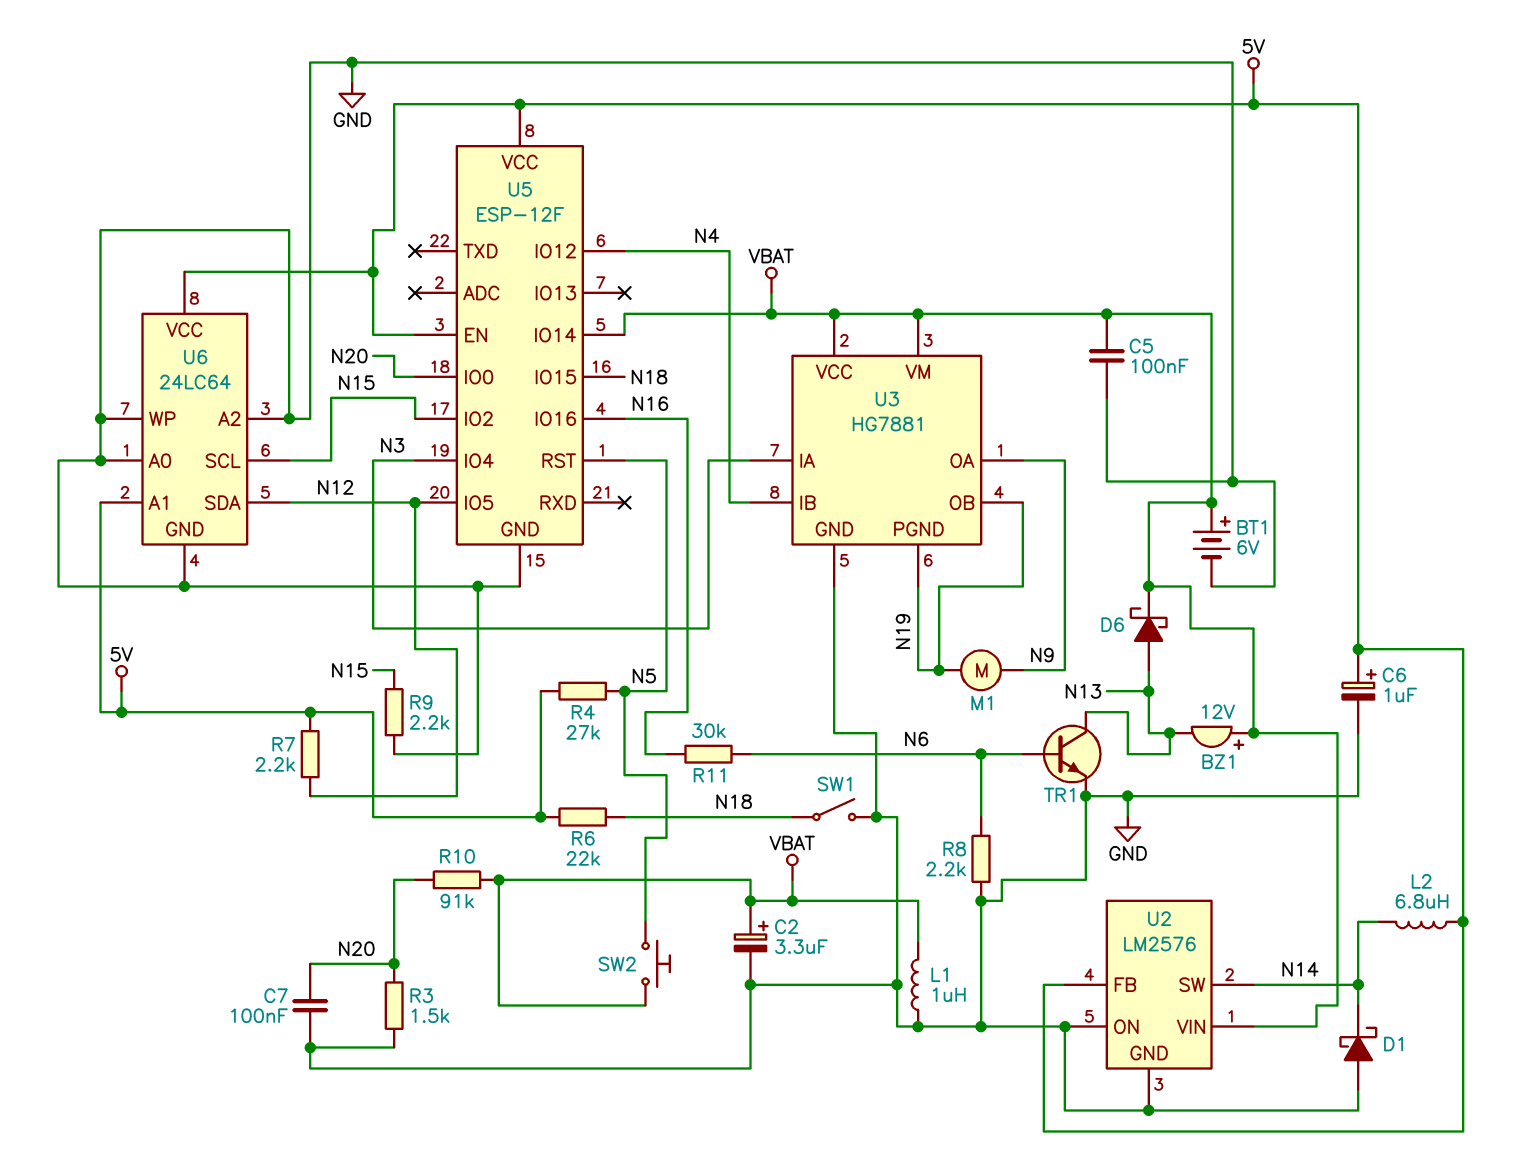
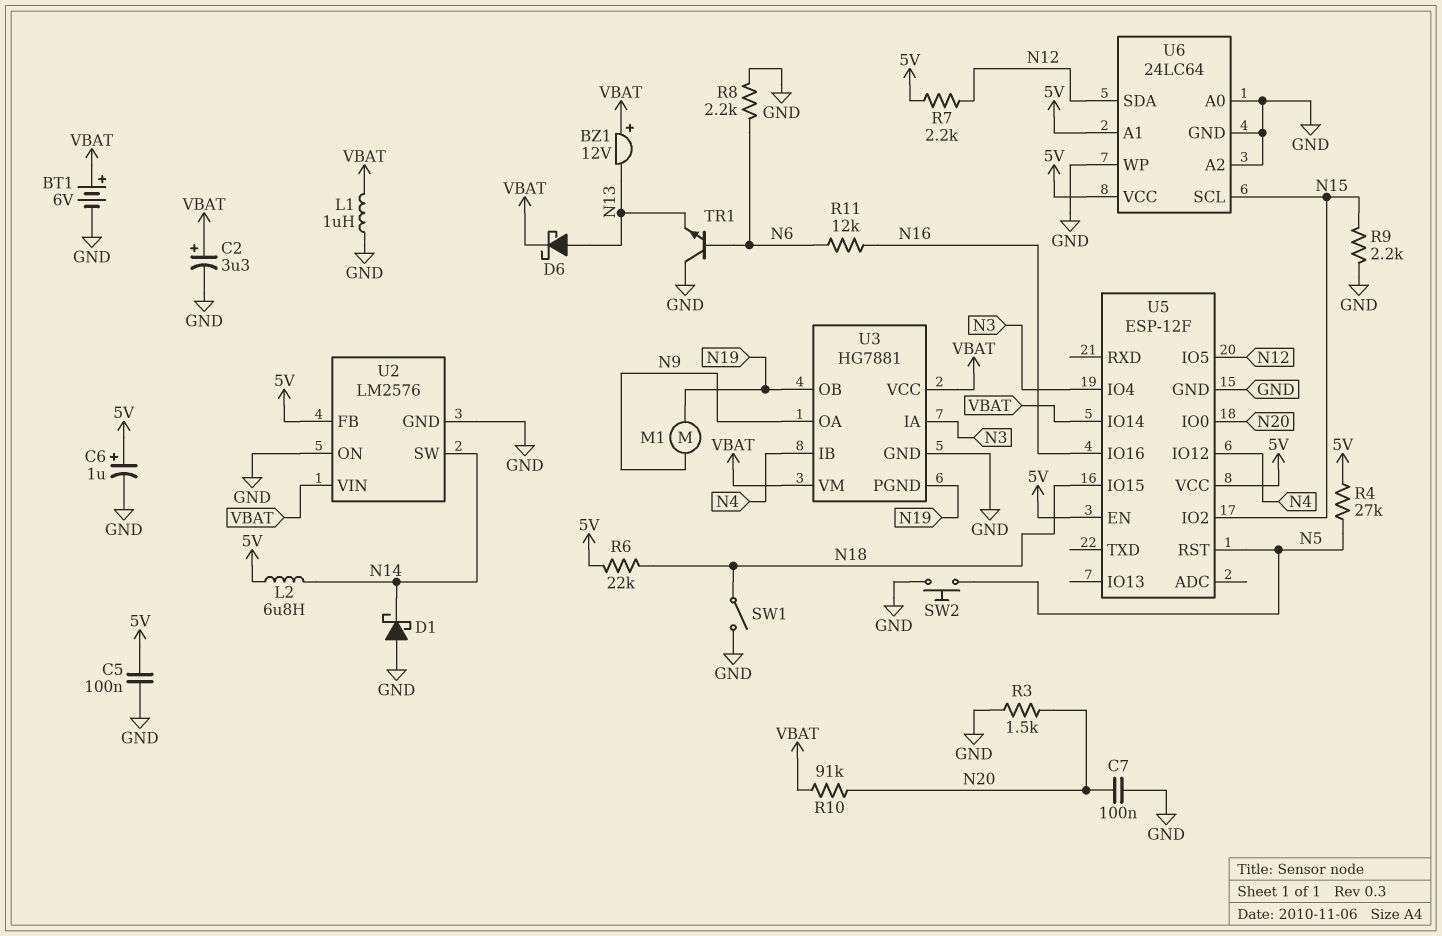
C5: 100nF (GND, VBAT) -> 100nF (5V, GND)
R11: 30k (N6, N16) -> 12k (N6, N16)
SW2: button (N5, VBAT) -> button (GND, N5)
TR1: NPN (B N6, C N13, E GND) -> NPN (B N6, C GND, E N13)

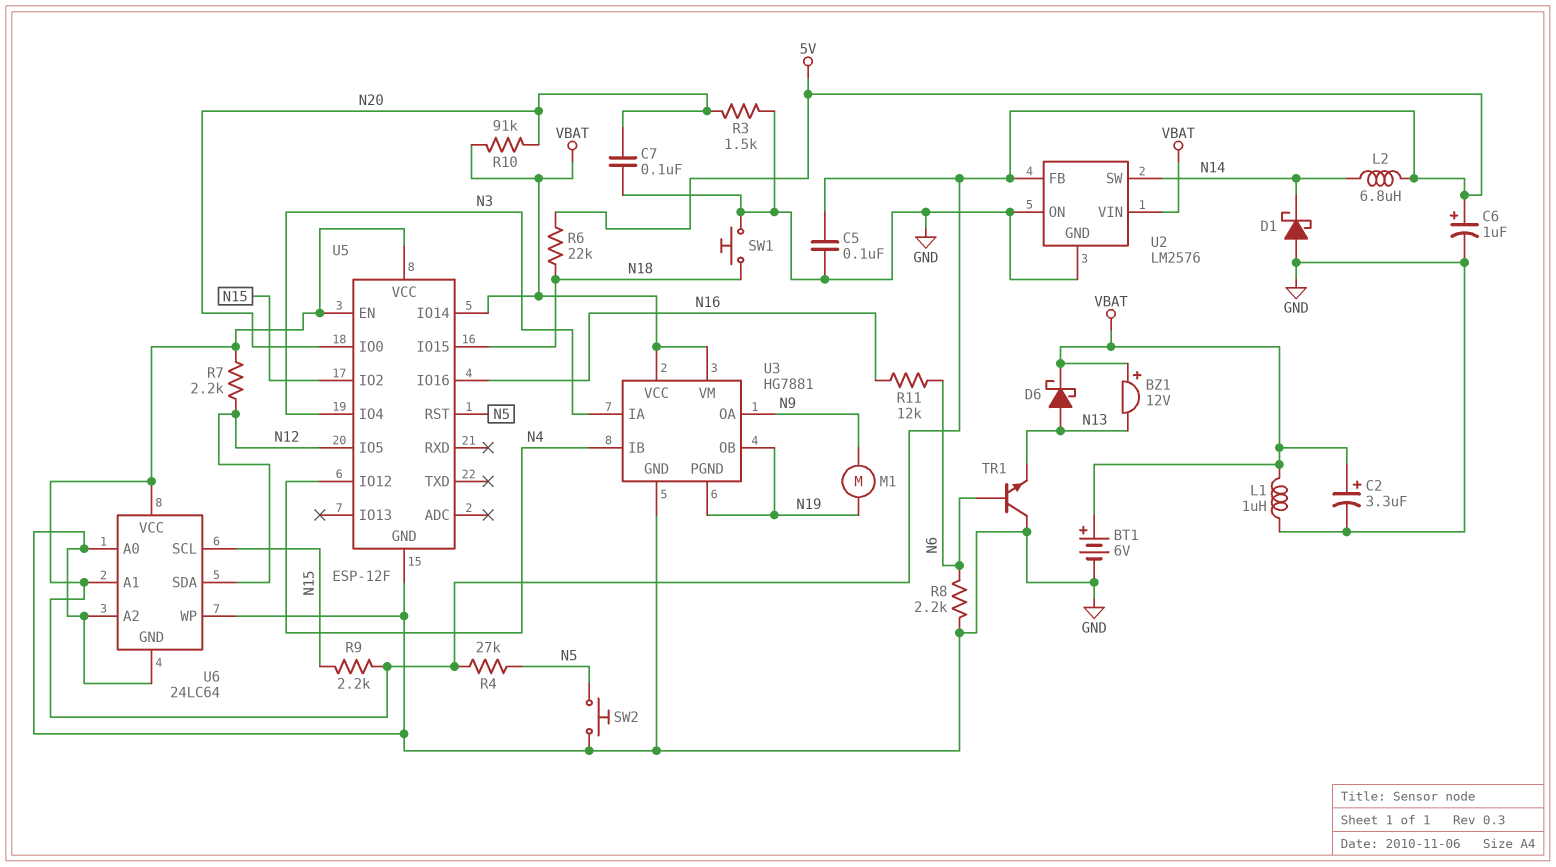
R9: 2.2k (GND, N15) -> 2.2k (5V, N15)
SW1: switch (GND, N18) -> button (GND, N18)

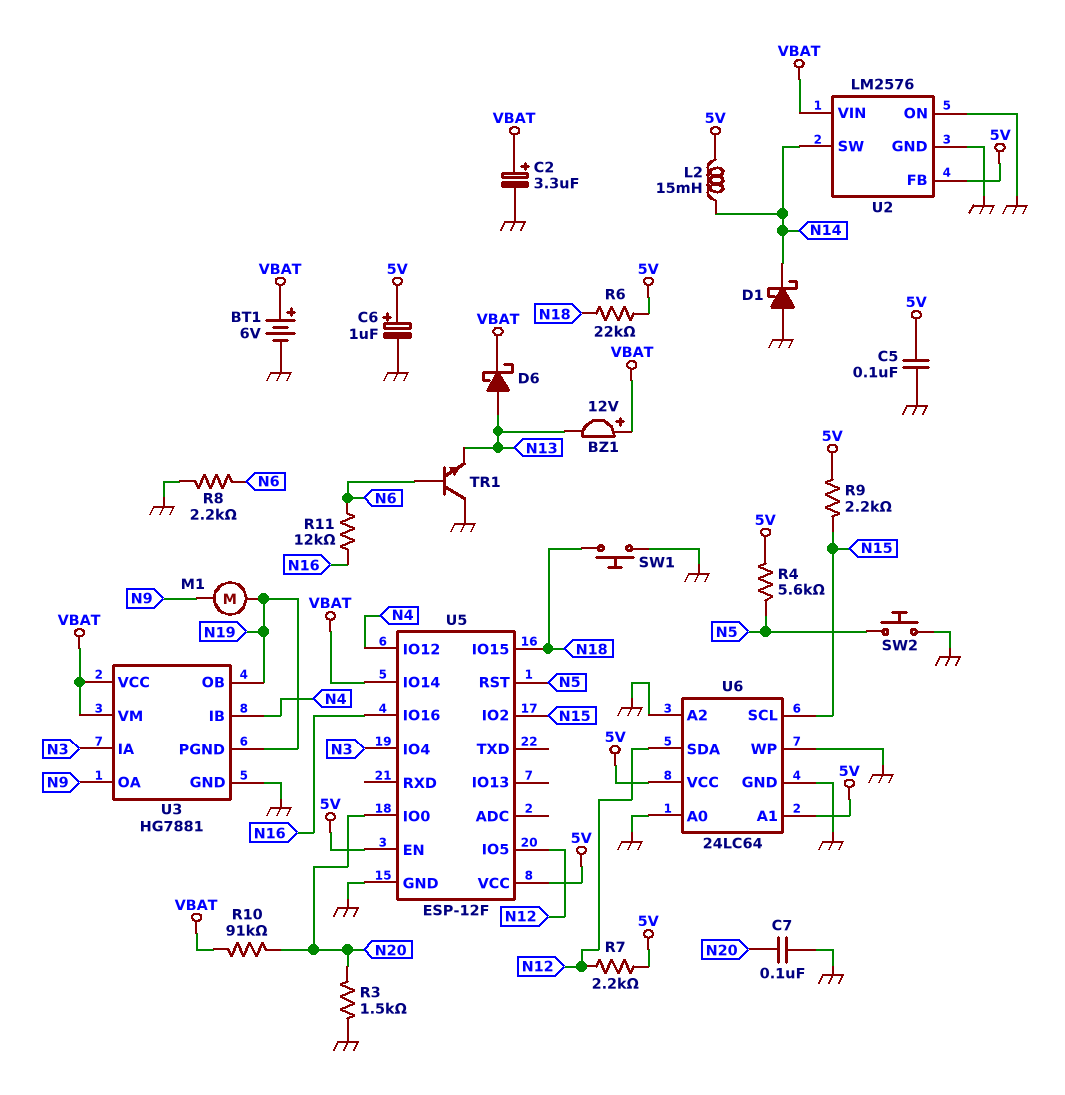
L1: 1uH (GND, VBAT) -> none
L2: 6.8uH (5V, N14) -> 15mH (5V, N14)
R4: 27k (5V, N5) -> 5.6k (5V, N5)

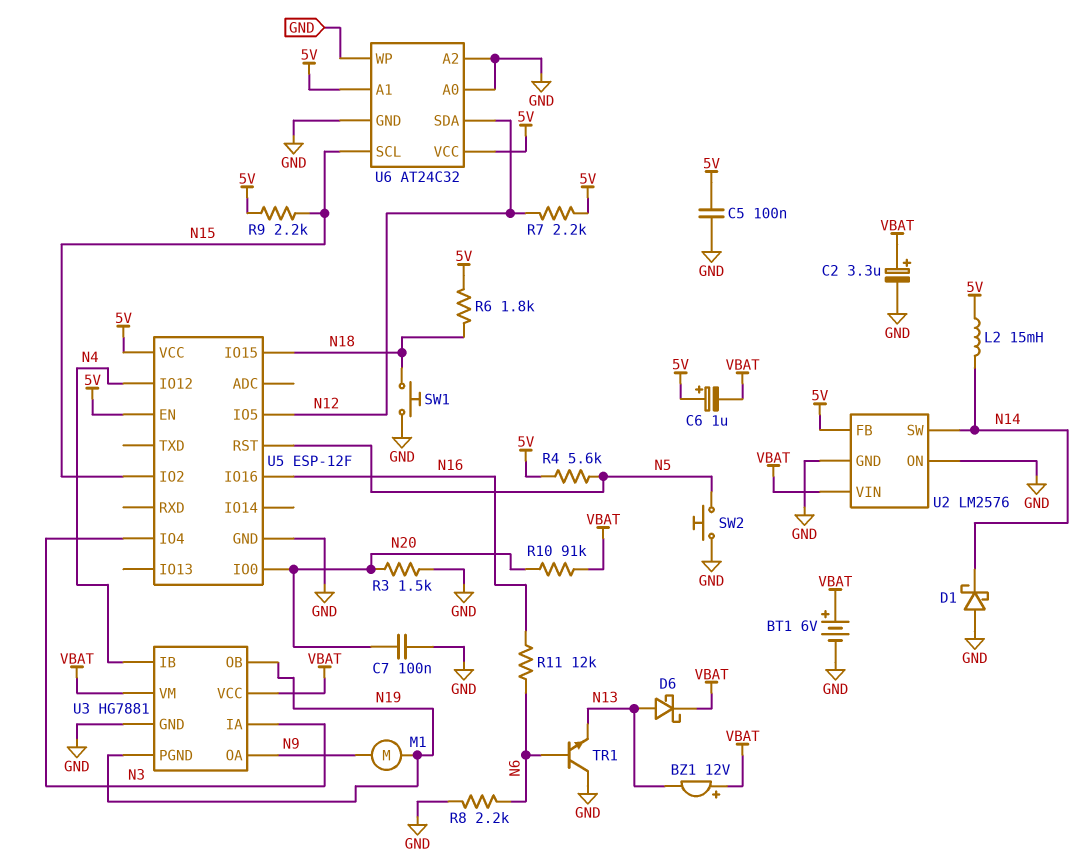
C6: 1uF (plus 5V, minus GND) -> 1uF (plus 5V, minus VBAT)
R6: 22k (5V, N18) -> 1.8k (5V, N18)
U5 pin IO14: VBAT -> none
U6: 24LC64 -> AT24C32

